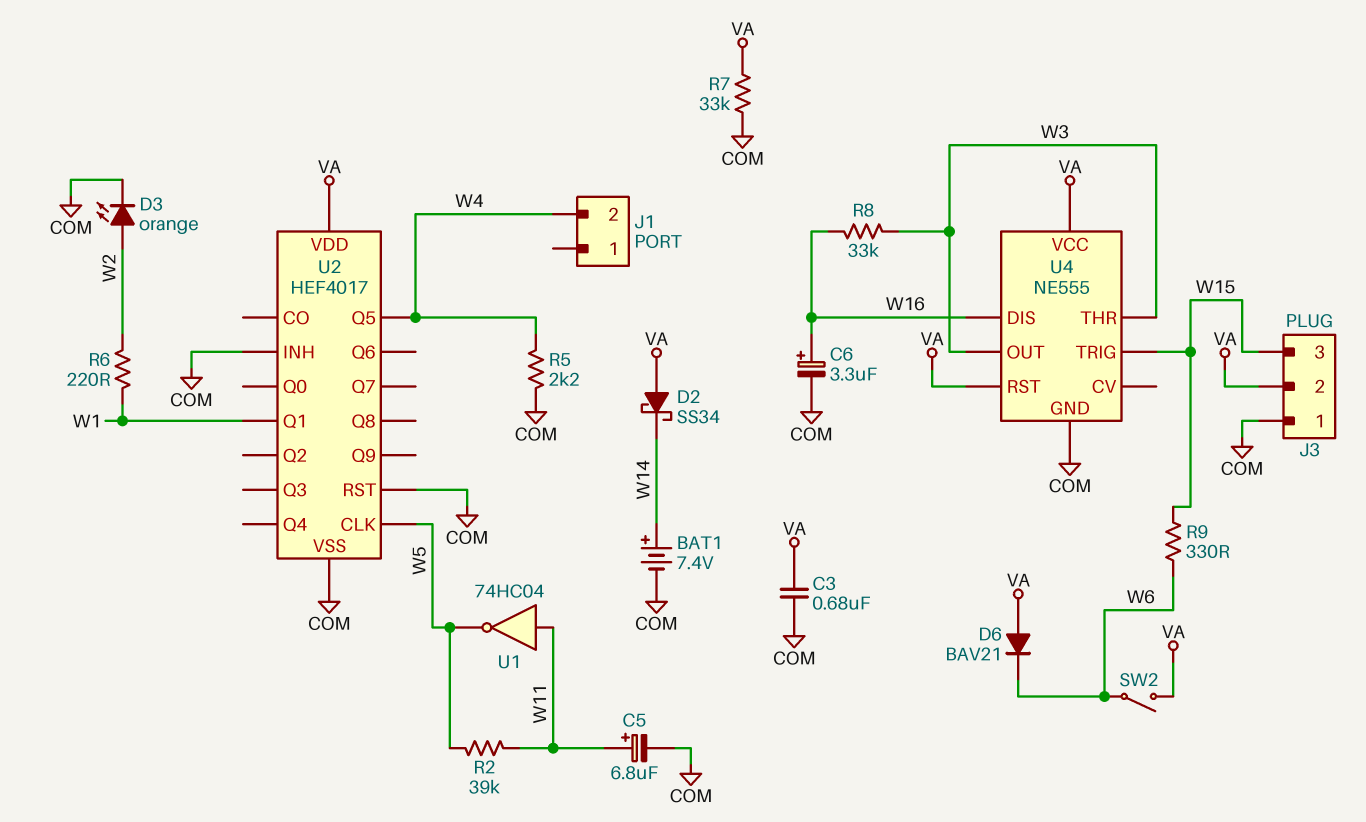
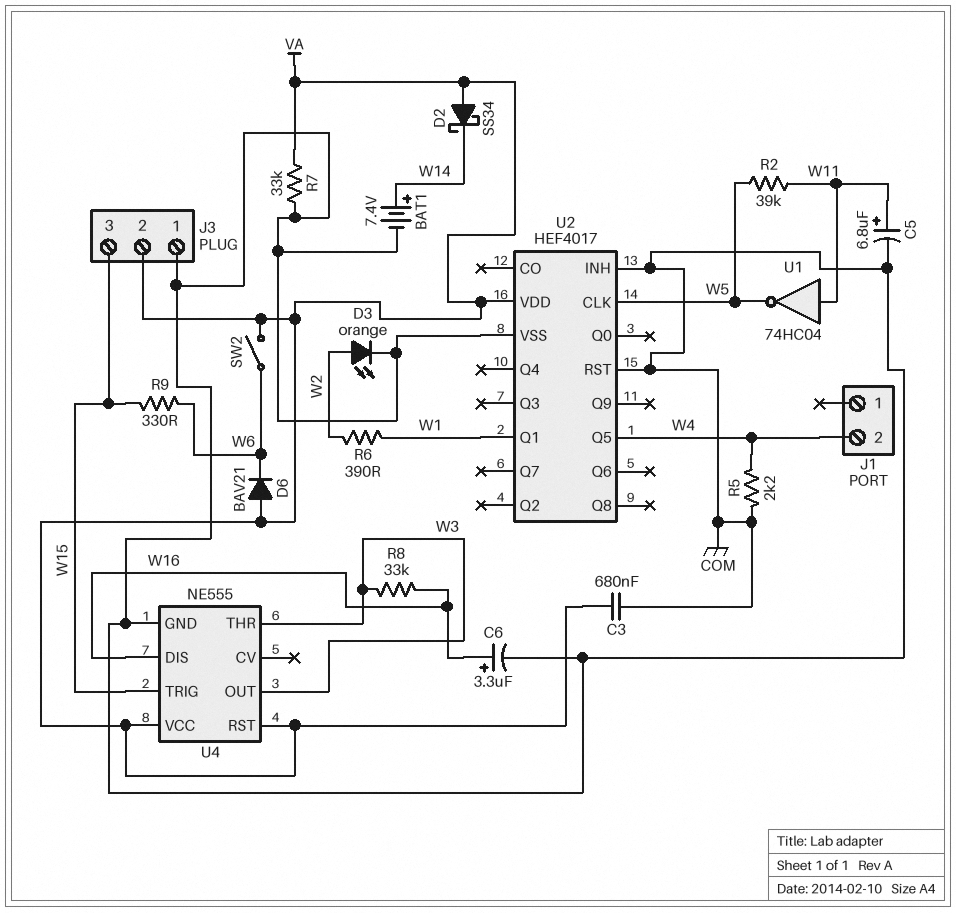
R6: 220 (W1, W2) -> 390 (W1, W2)

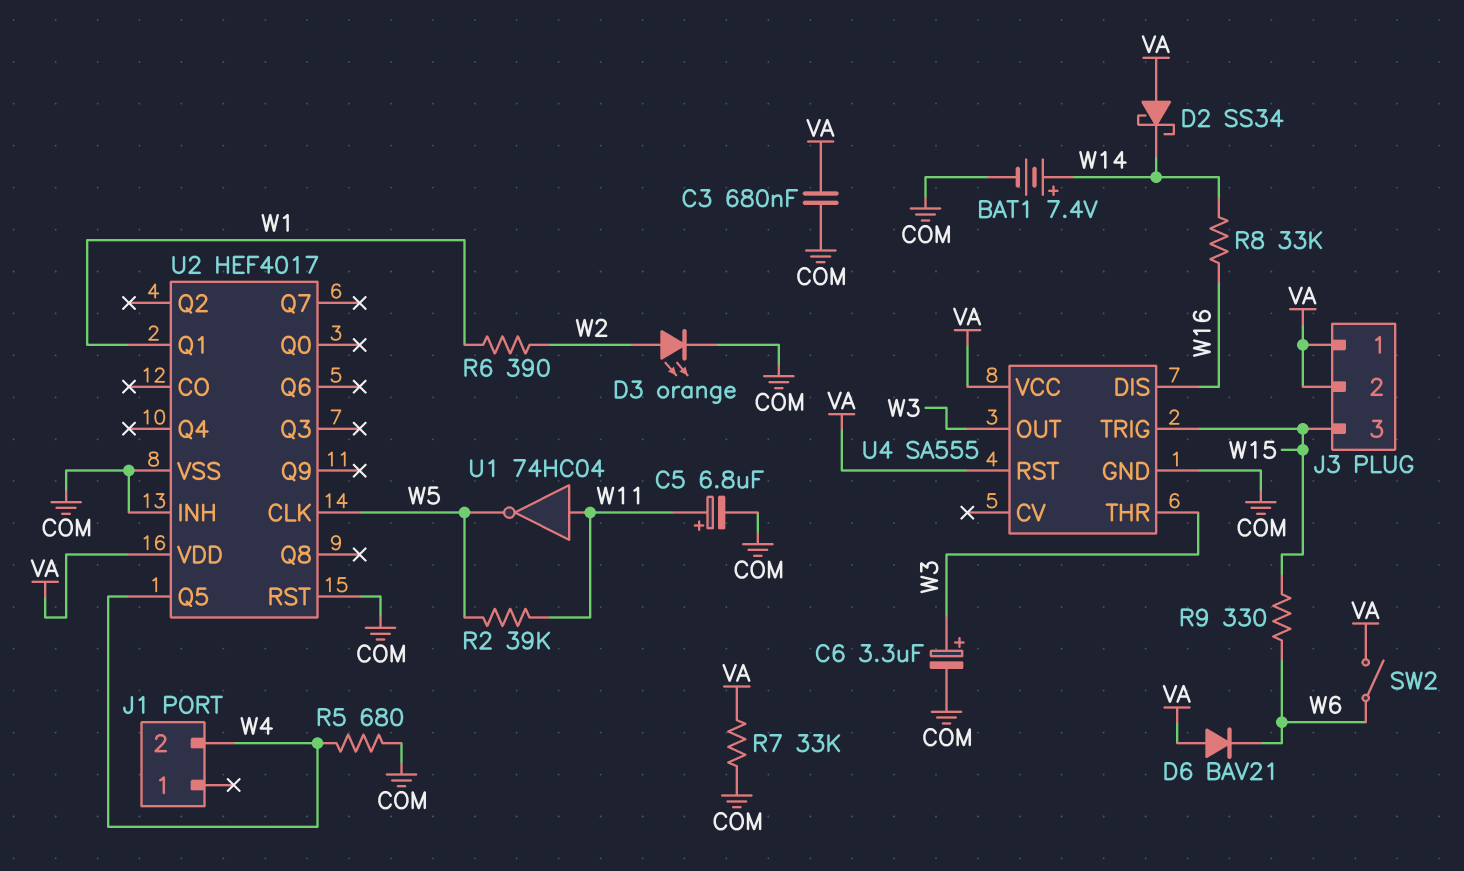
C6: 3.3uF (plus W16, minus COM) -> 3.3uF (plus W3, minus COM)
J3 pin 1: COM -> VA
R5: 2.2k (COM, W4) -> 680 (COM, W4)
R8: 33k (W3, W16) -> 33k (W14, W16)
U4: NE555 -> SA555

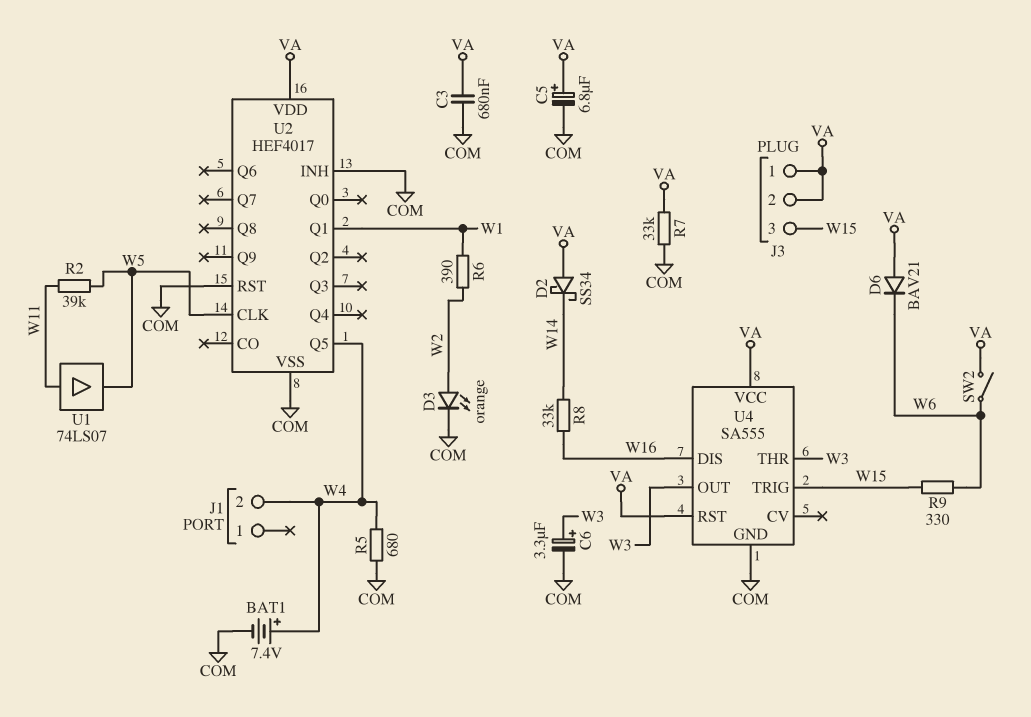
BAT1: 7.4V (plus W14, minus COM) -> 7.4V (plus W4, minus COM)
C5: 6.8uF (plus W11, minus COM) -> 6.8uF (plus VA, minus COM)
U1: NOT 74HC04 (in W11, out W5) -> buffer 74LS07 (in W11, out W5)

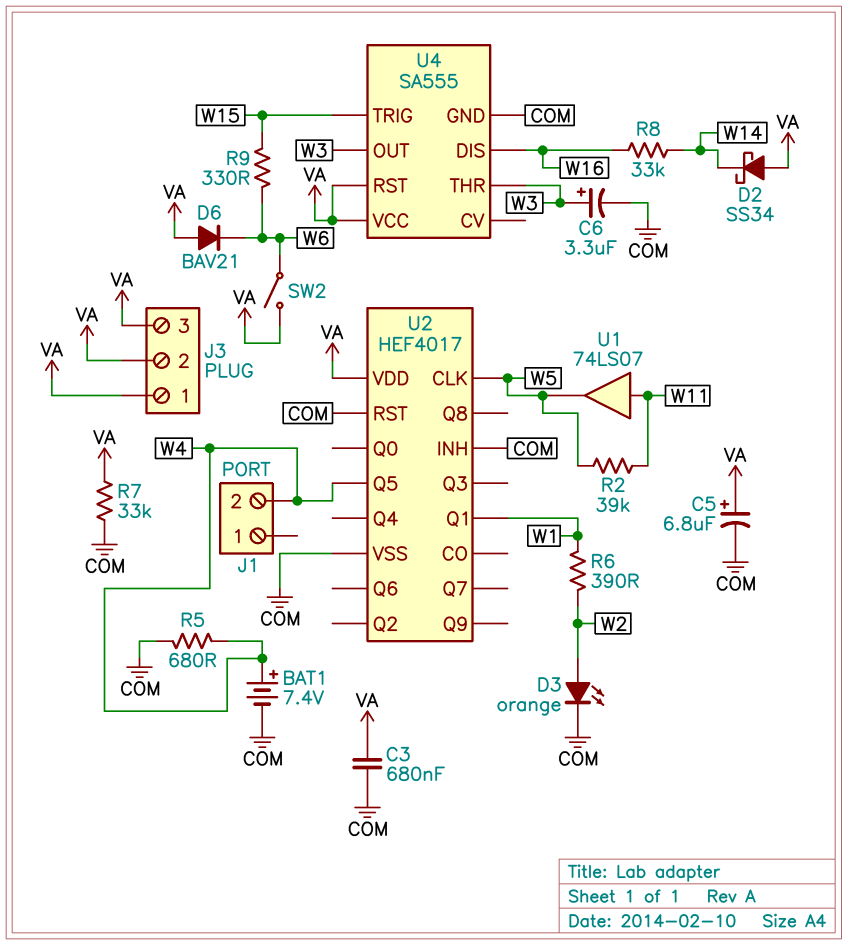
J3 pin 3: W15 -> VA

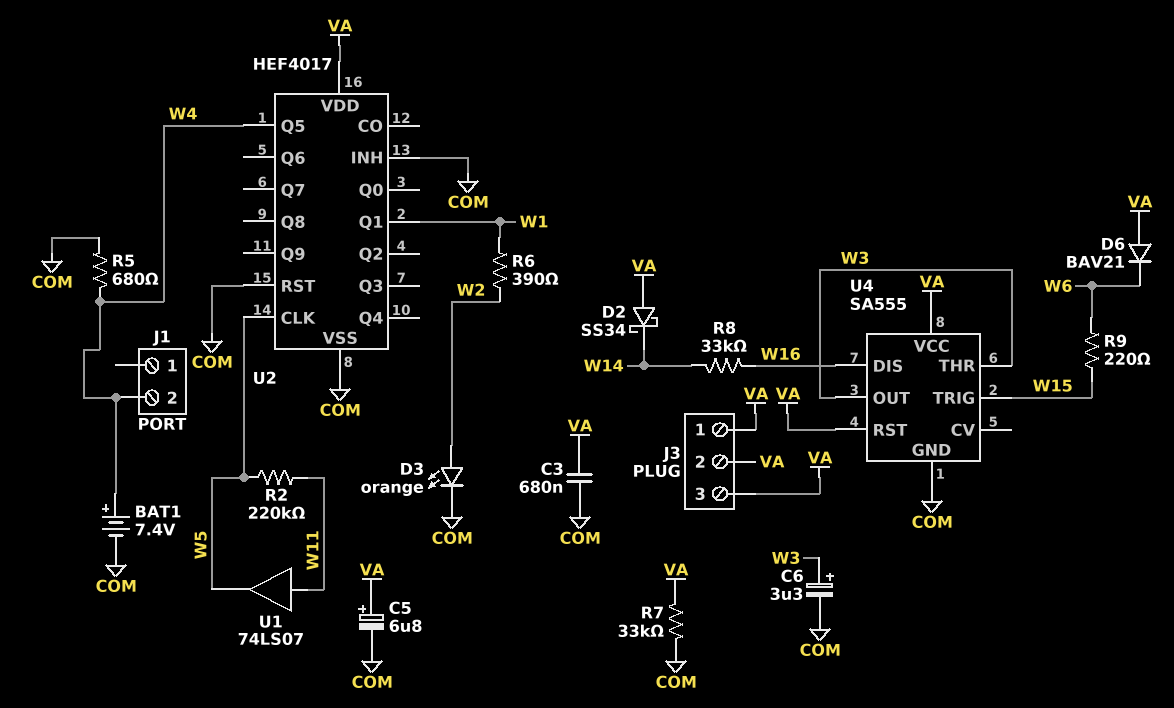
R2: 39k (W5, W11) -> 220k (W5, W11)
R9: 330 (W6, W15) -> 220 (W6, W15)
SW2: switch (VA, W6) -> none

